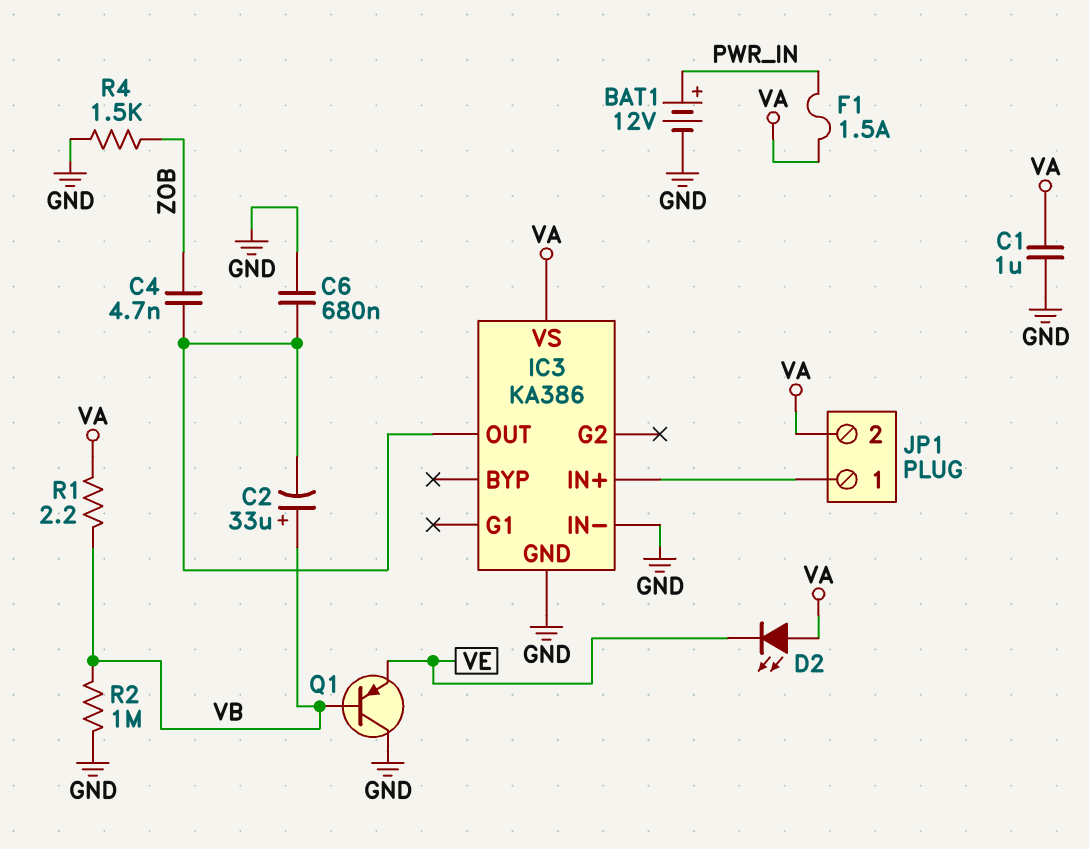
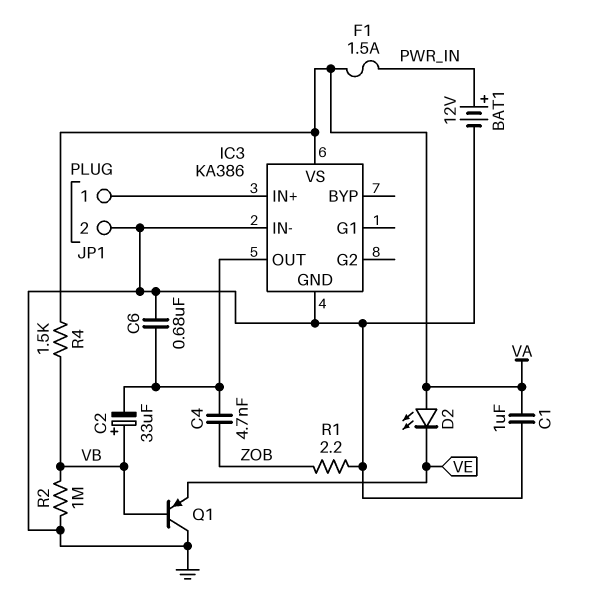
JP1 pin 2: VA -> GND
R1: 2.2 (VA, VB) -> 2.2 (GND, ZOB)
R4: 1.5k (GND, ZOB) -> 1.5k (VA, VB)

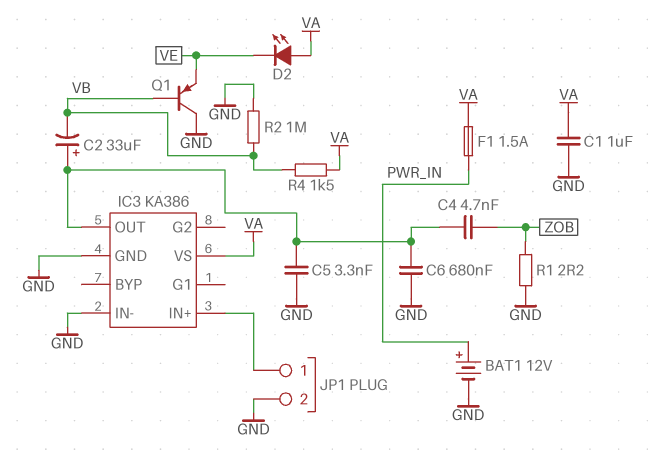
C2: 33uF (plus VB, minus IC3/OUT) -> 33uF (plus IC3/OUT, minus VB)
C5: none -> 3.3nF (GND, IC3/OUT)

